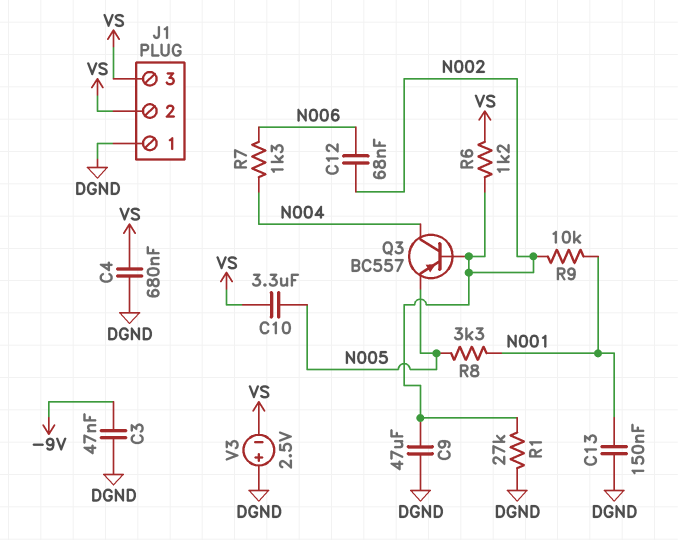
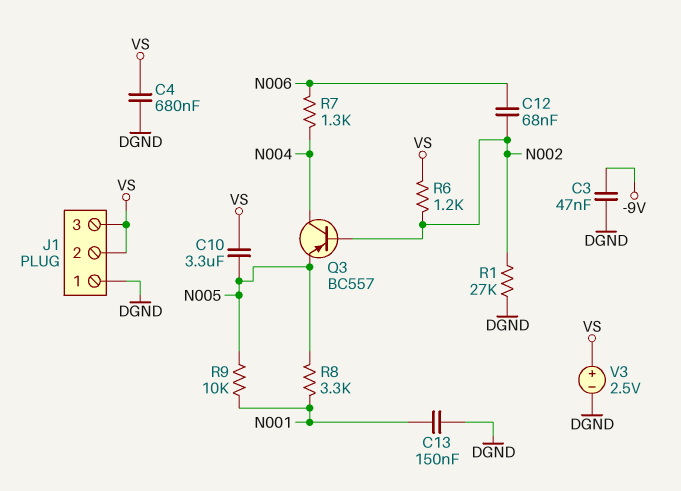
C9: 47uF (DGND, N002) -> none
R9: 10k (N001, N002) -> 10k (N001, N005)
V3: 2.5V (plus DGND, minus VS) -> 2.5V (plus VS, minus DGND)

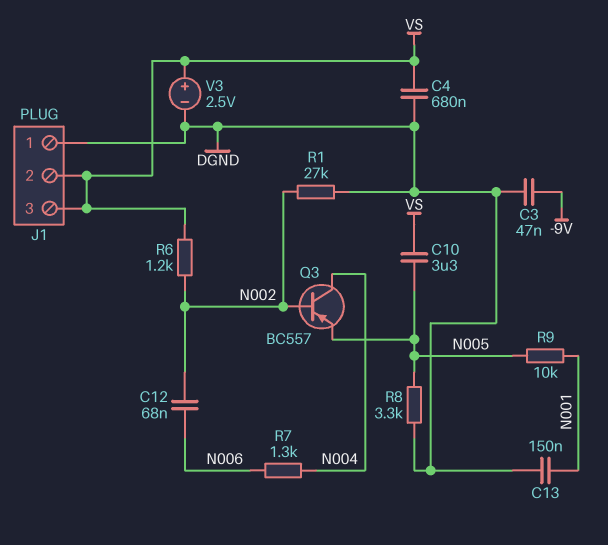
R8: 3.3k (N001, N005) -> 3.3k (DGND, N005)

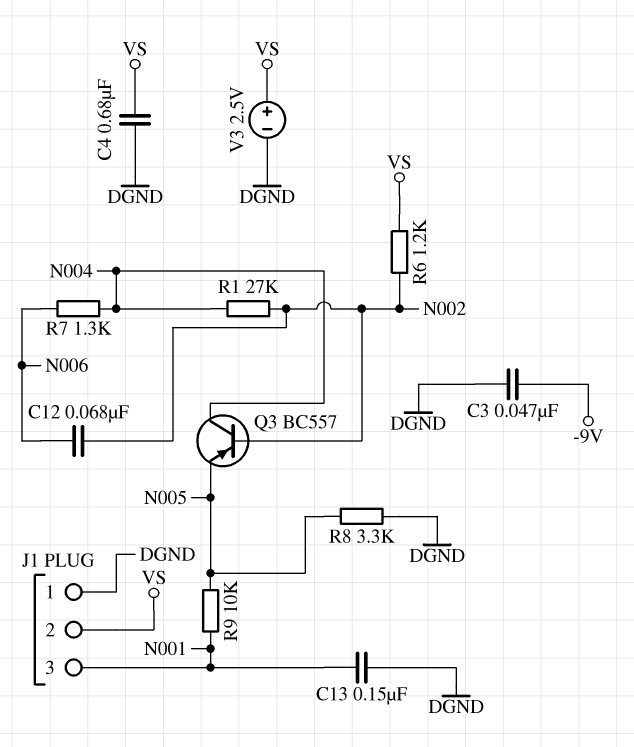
C10: 3.3uF (N005, VS) -> none
J1 pin 3: VS -> N001
R1: 27k (DGND, N002) -> 27k (N002, N004)

